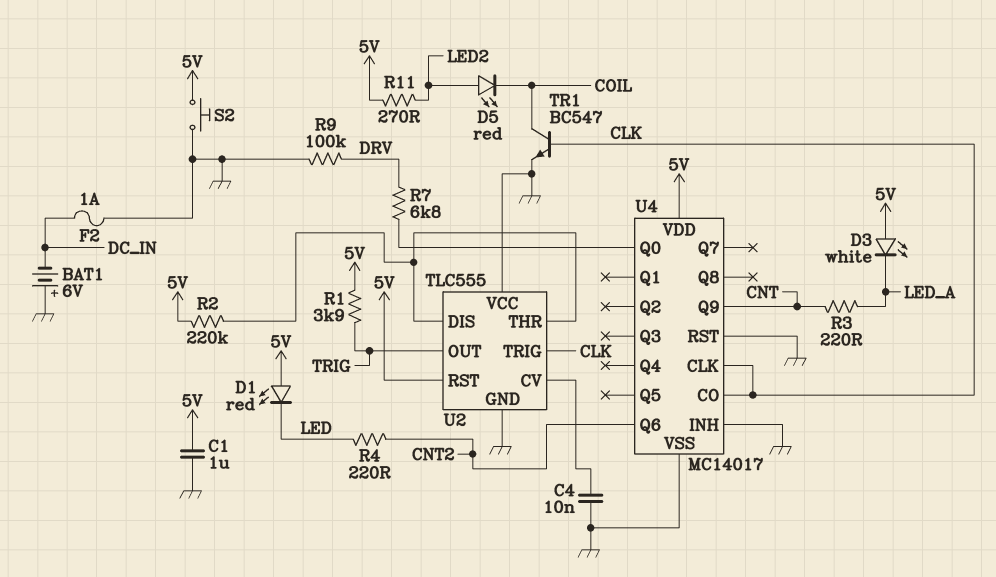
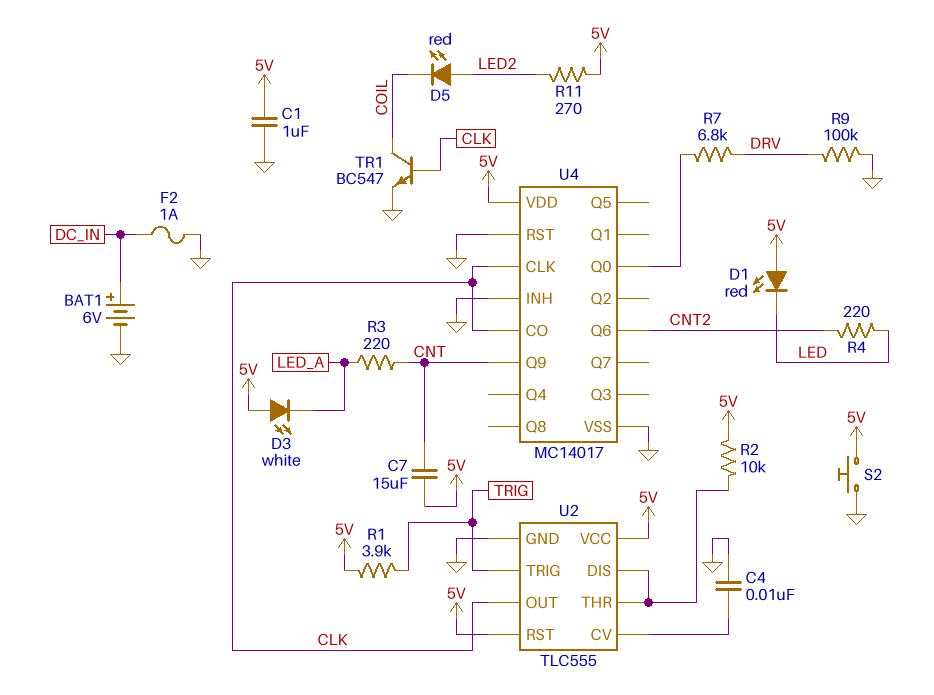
BAT1: 6V (plus GND, minus DC_IN) -> 6V (plus DC_IN, minus GND)
C7: none -> 15uF (5V, CNT)
R2: 220k (5V, U2/DIS) -> 10k (5V, U2/DIS)
U2 pin OUT: TRIG -> CLK
U2 pin TRIG: CLK -> TRIG
U2 pin VCC: GND -> 5V

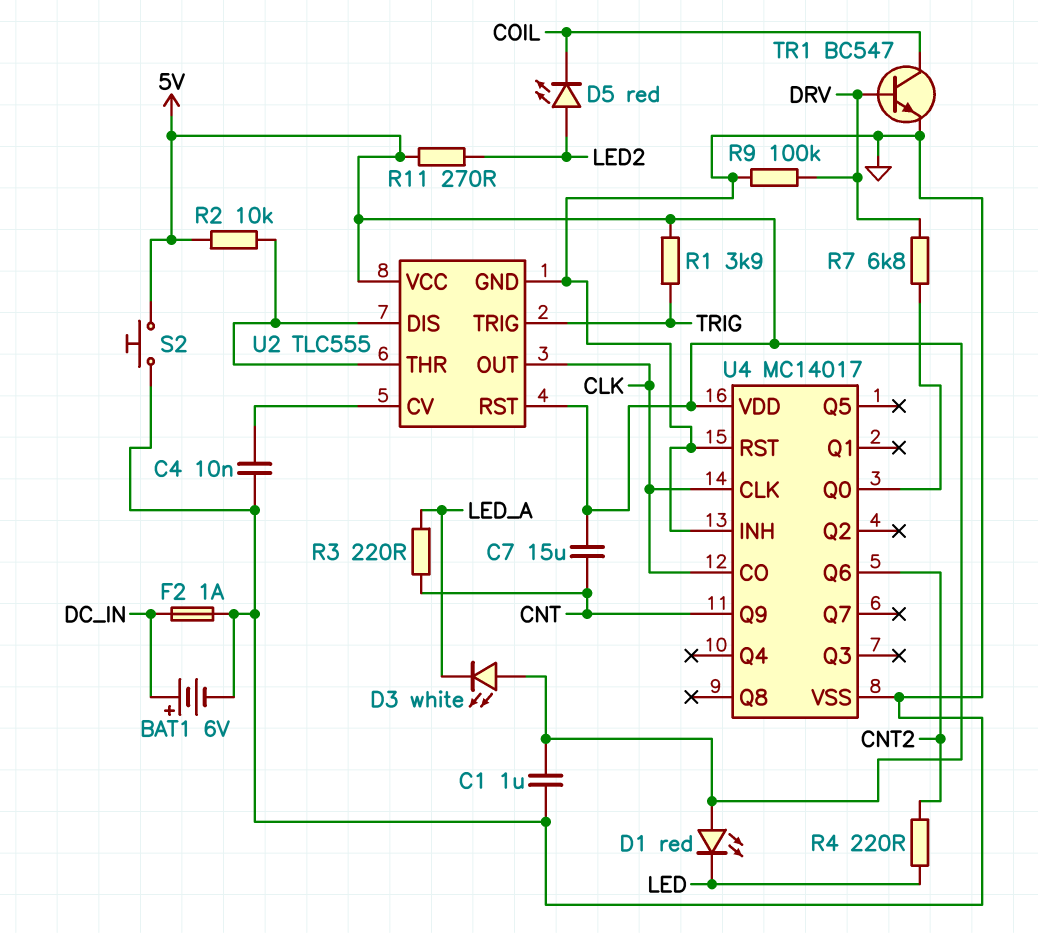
TR1: NPN BC547 (B CLK, C COIL, E GND) -> NPN BC547 (B DRV, C COIL, E GND)

